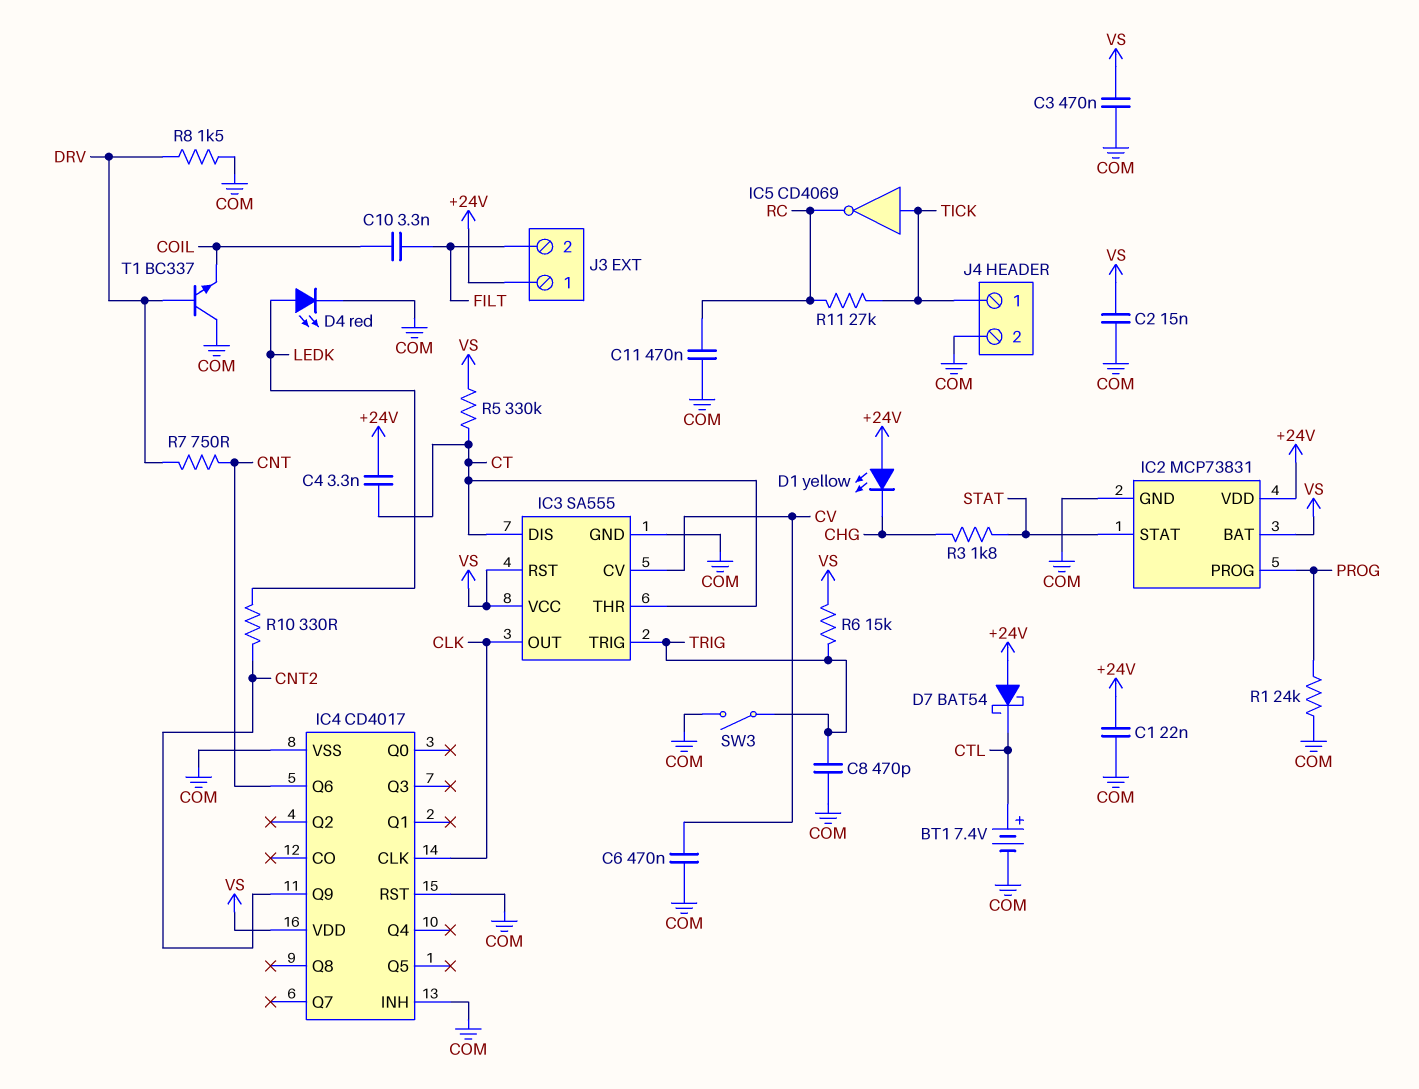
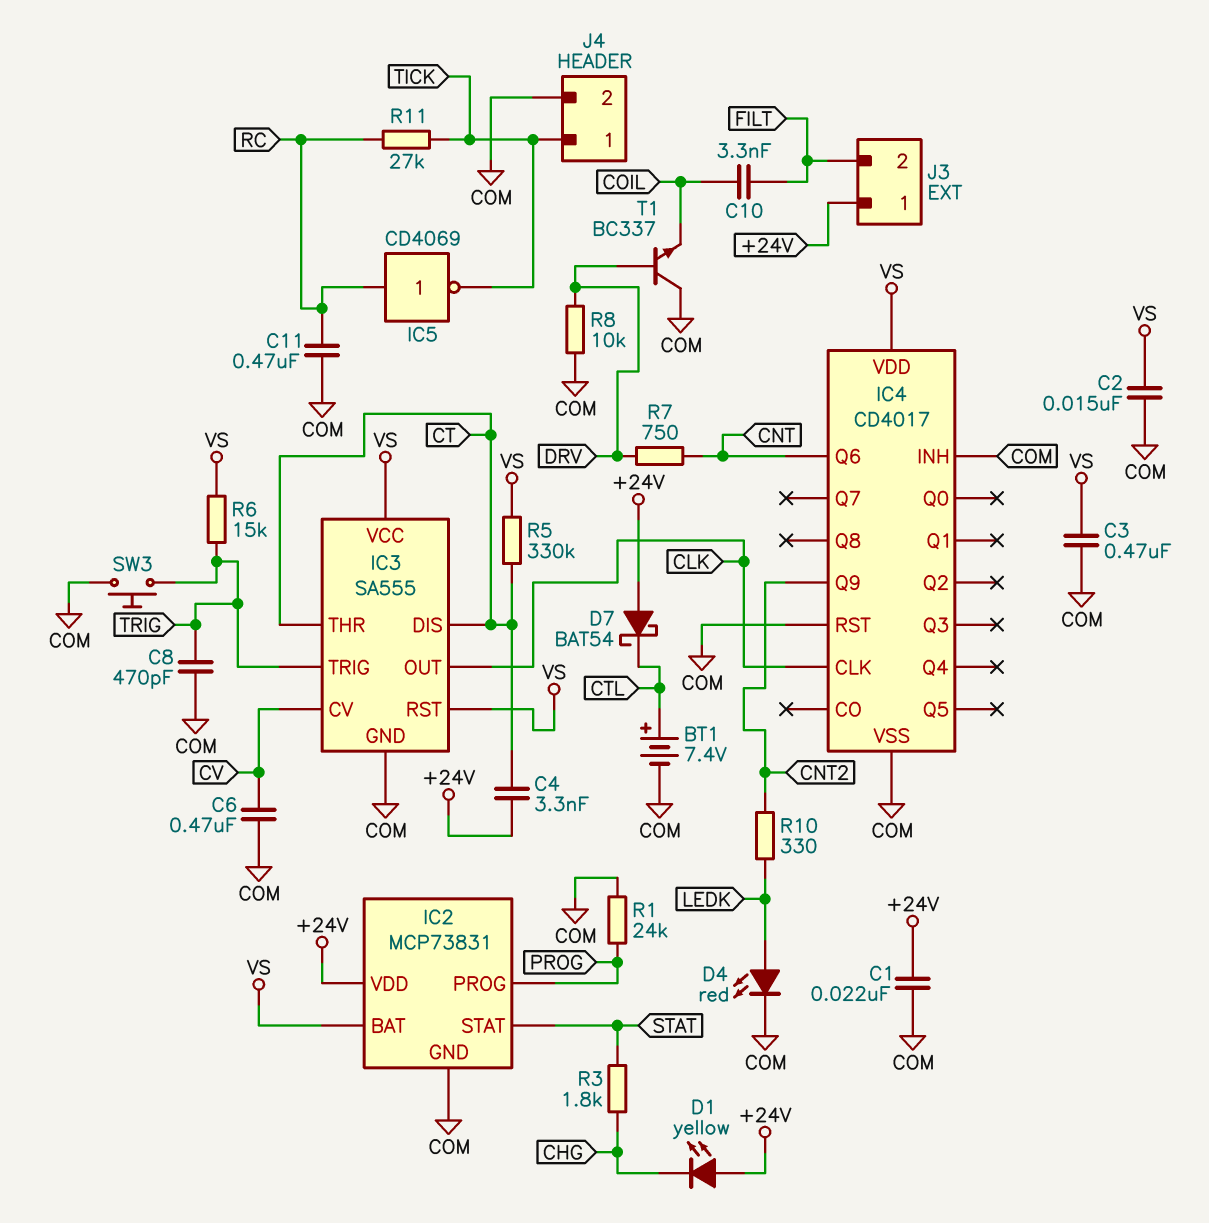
IC5: NOT CD4069 (in TICK, out RC) -> NOT CD4069 (in RC, out TICK)
R8: 1.5k (COM, DRV) -> 10k (COM, DRV)
SW3: switch (COM, TRIG) -> button (COM, TRIG)

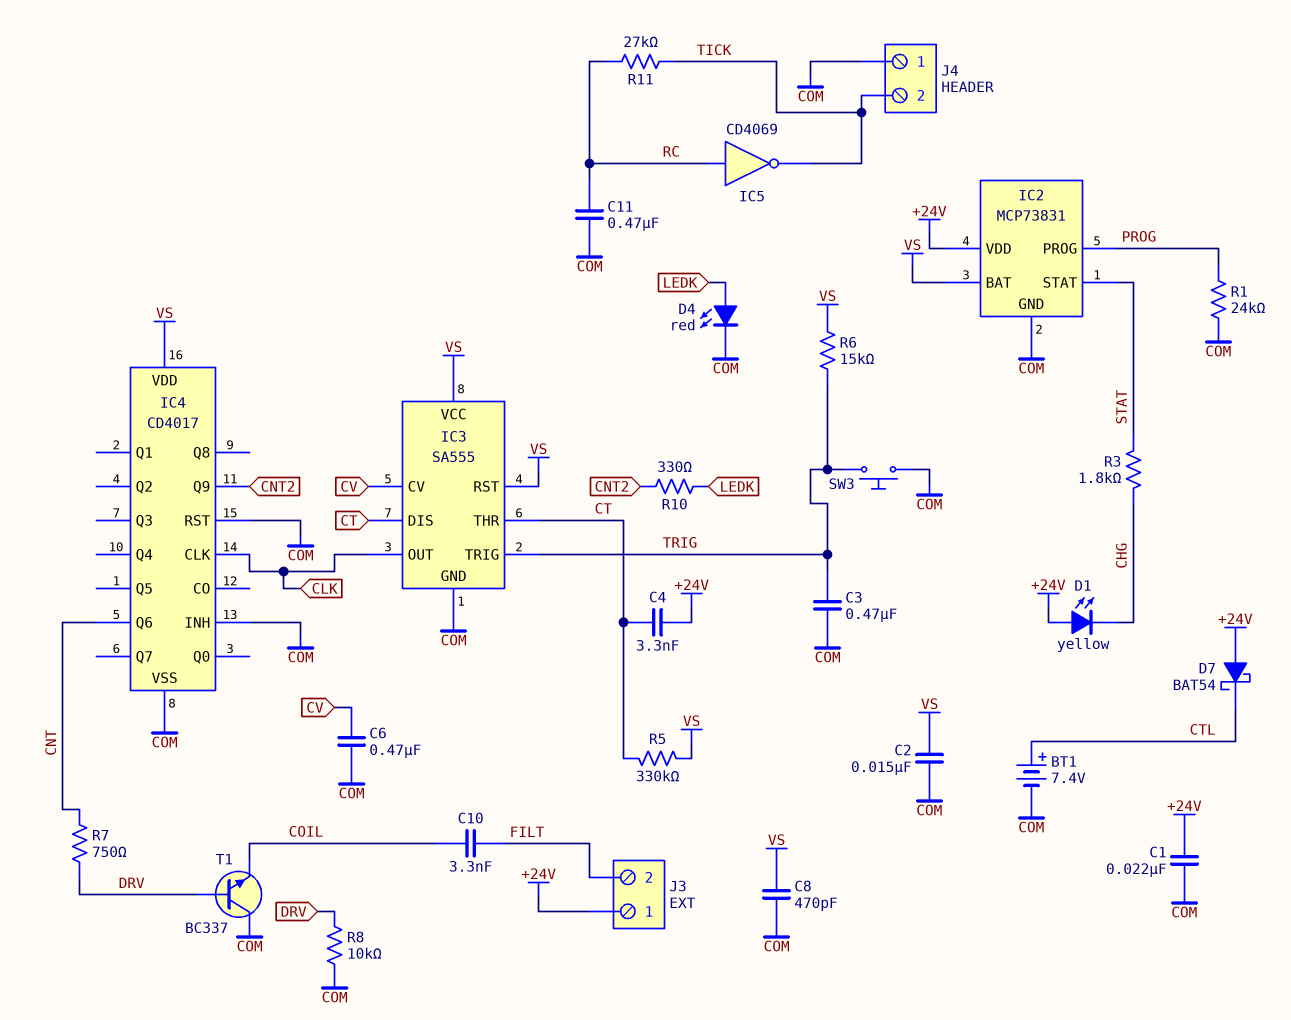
C3: 470nF (COM, VS) -> 470nF (COM, TRIG)
C8: 470pF (COM, TRIG) -> 470pF (COM, VS)
J4 pin 1: TICK -> COM
J4 pin 2: COM -> TICK

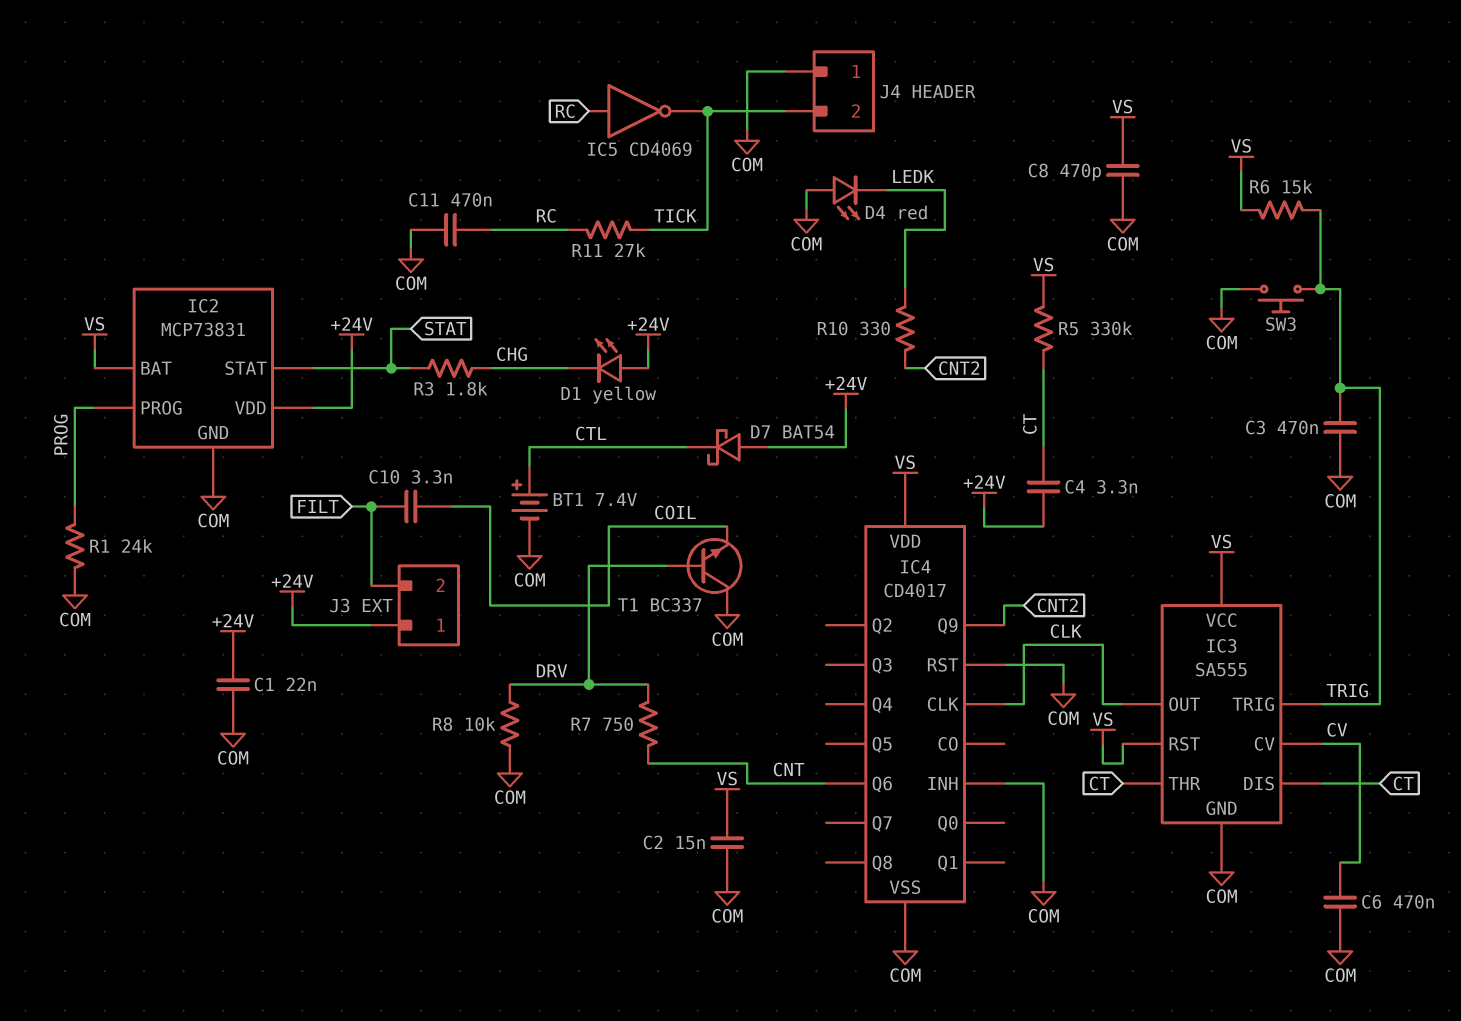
D4: LED red (A LEDK, K COM) -> LED red (A COM, K LEDK)

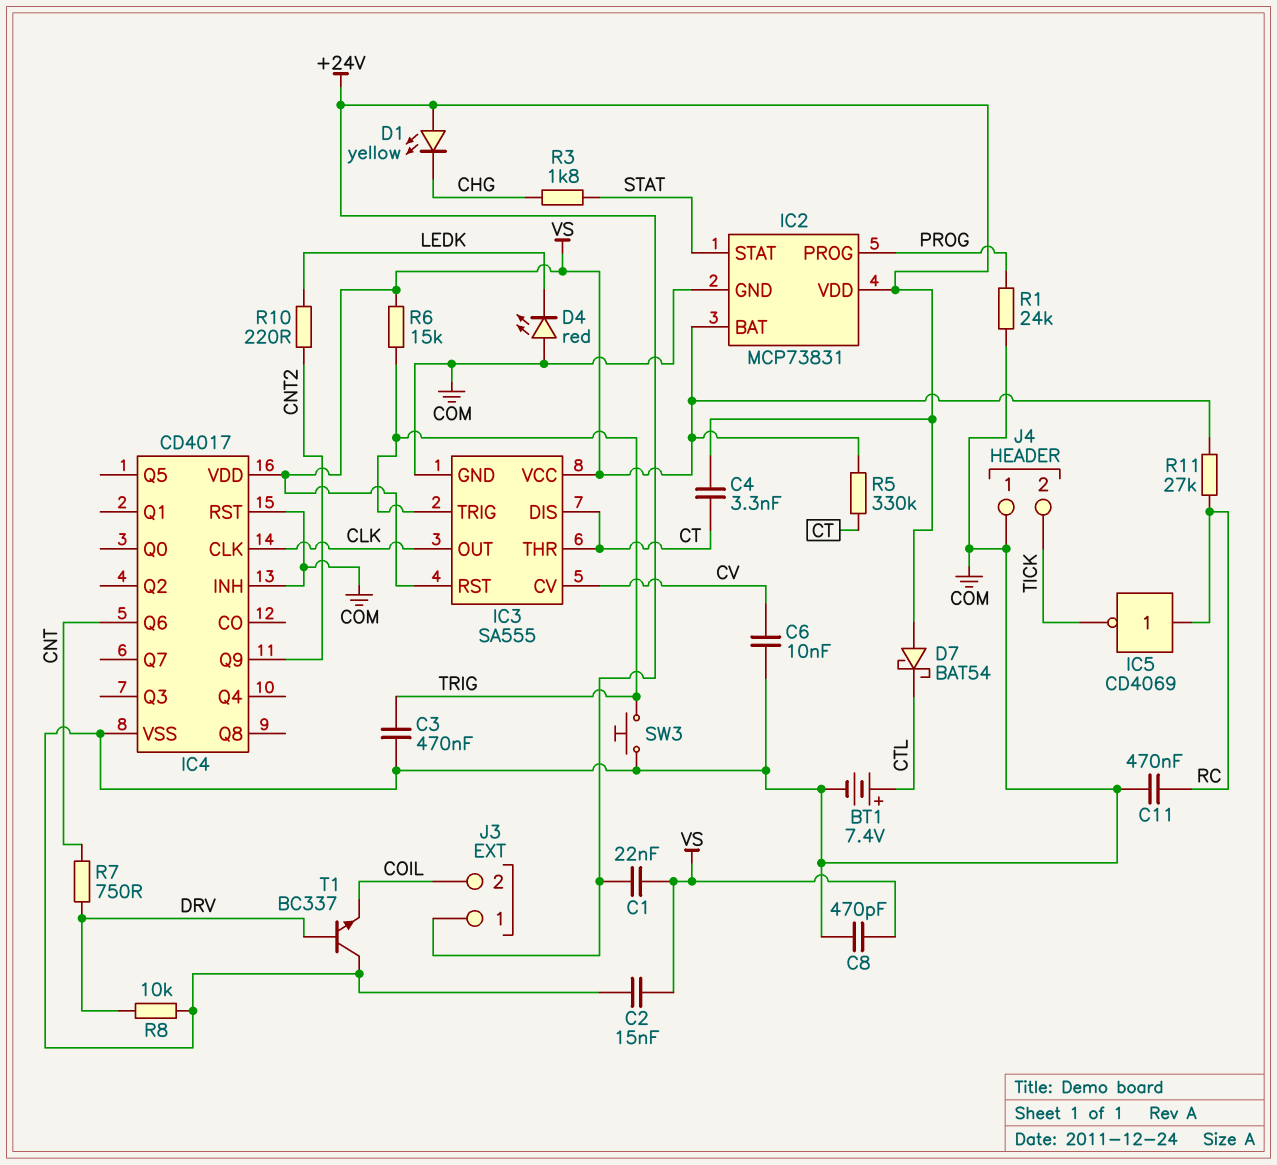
C1: 22nF (+24V, COM) -> 22nF (+24V, VS)
C6: 470nF (COM, CV) -> 10nF (COM, CV)
C10: 3.3nF (COIL, FILT) -> none
J3 pin 2: FILT -> COIL
R10: 330 (CNT2, LEDK) -> 220 (CNT2, LEDK)
R11: 27k (RC, TICK) -> 27k (RC, VS)

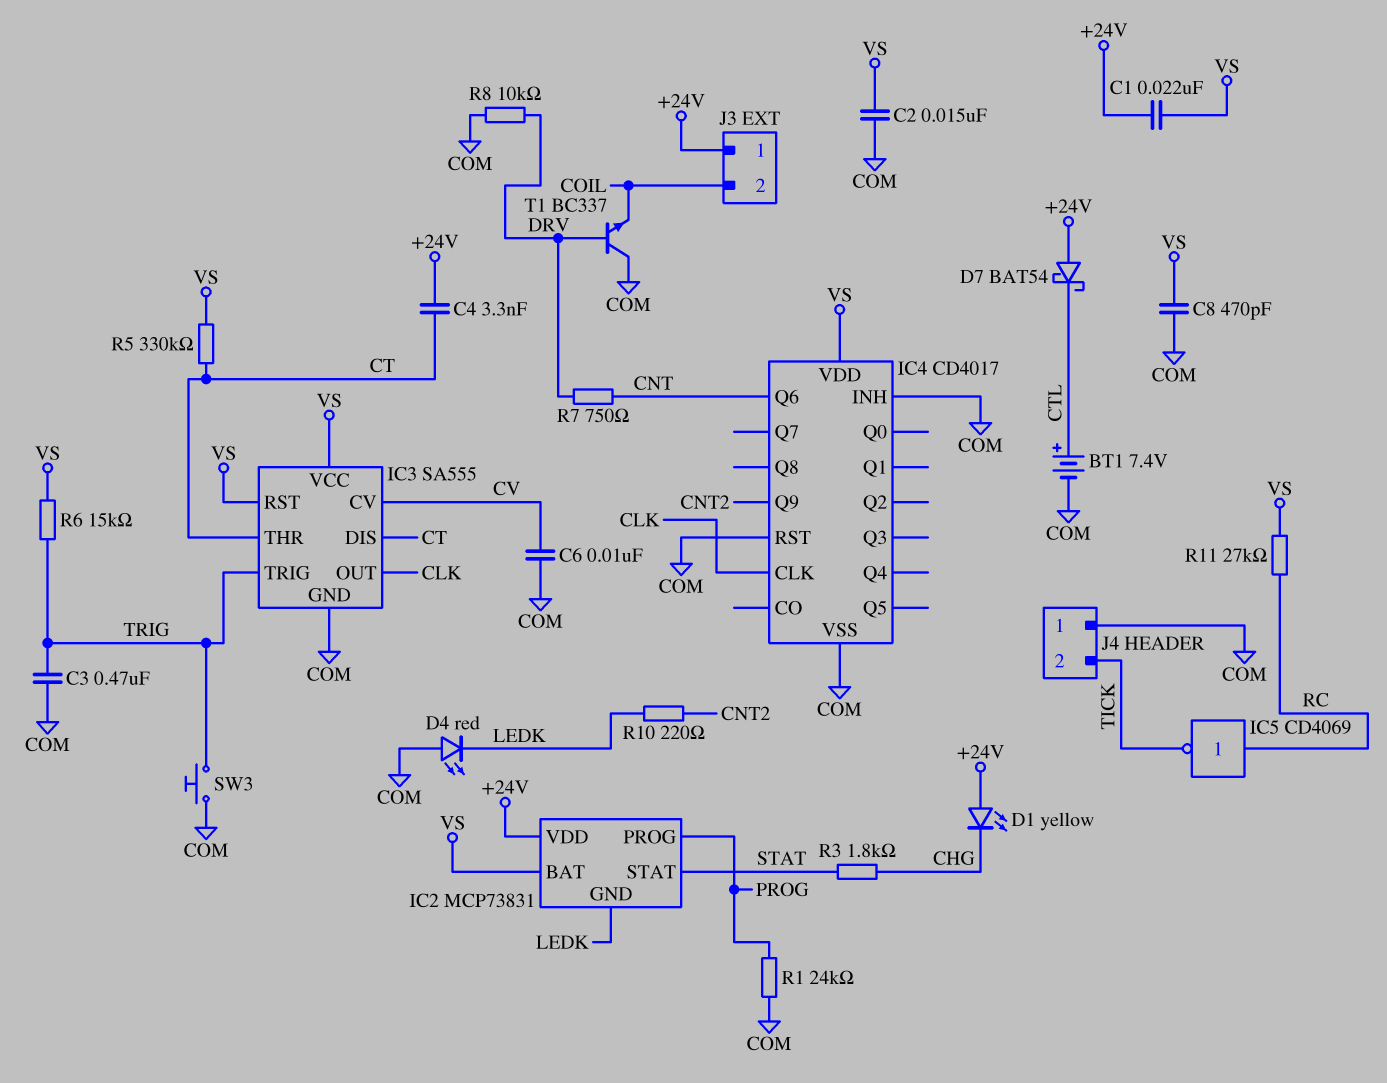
C11: 470nF (COM, RC) -> none
IC2 pin GND: COM -> LEDK

